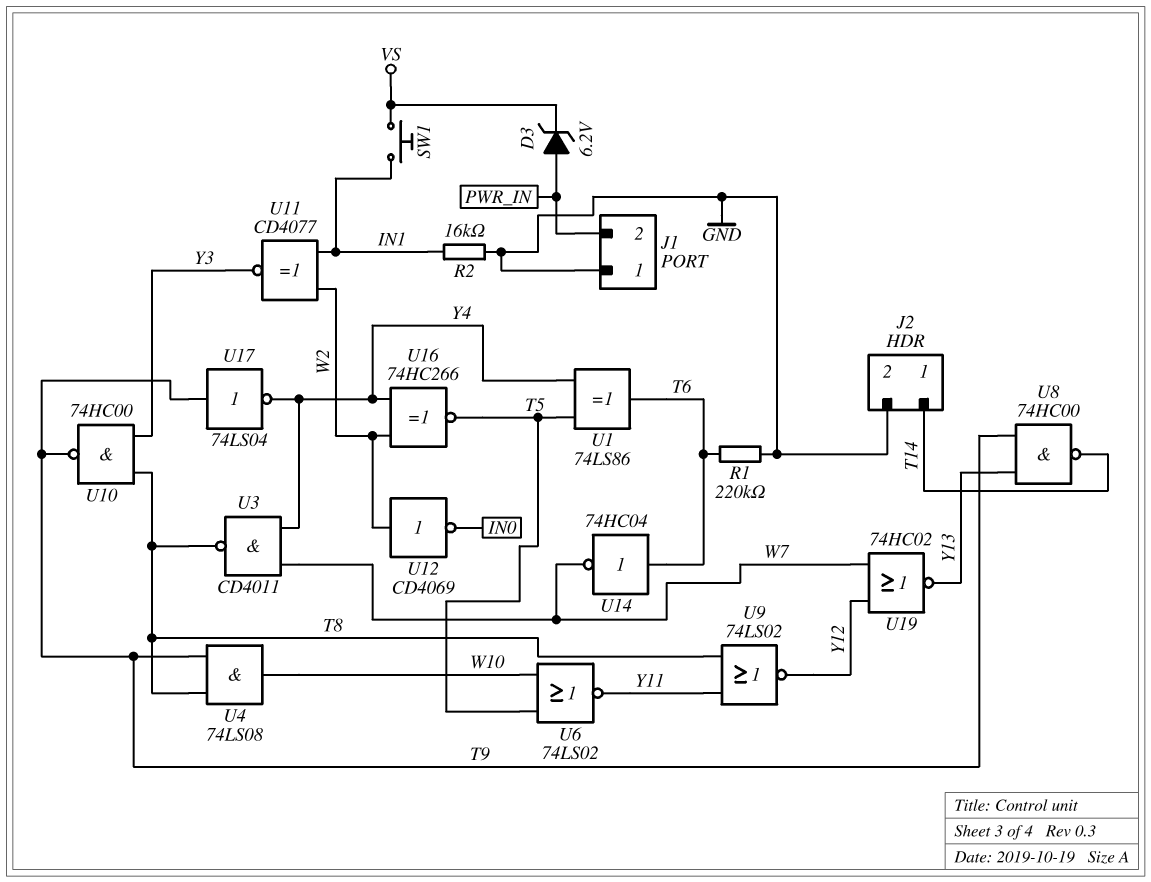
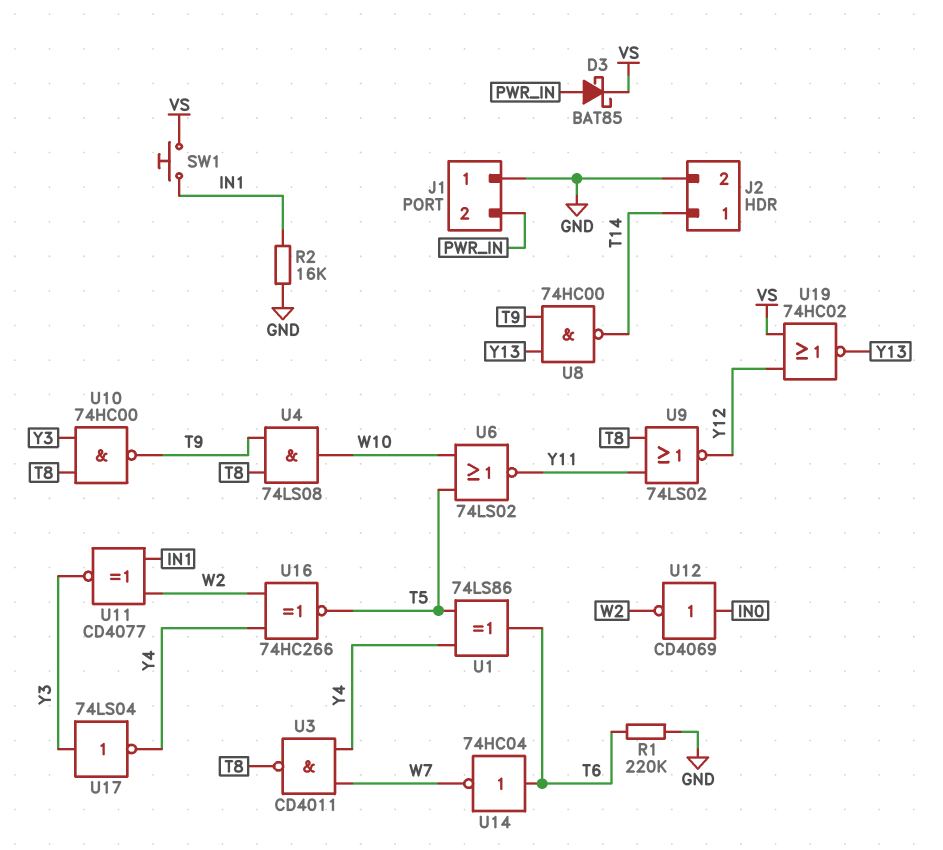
D3: zener 6.2V (A PWR_IN, K VS) -> schottky BAT85 (A PWR_IN, K VS)
U12: NOT CD4069 (in W2, out IN0) -> NOT CD4069 (in IN0, out W2)
U17: NOT 74LS04 (in T9, out Y4) -> NOT 74LS04 (in Y3, out Y4)
U19: NOR 74HC02 (in W7, in Y12, out Y13) -> NOR 74HC02 (in VS, in Y12, out Y13)

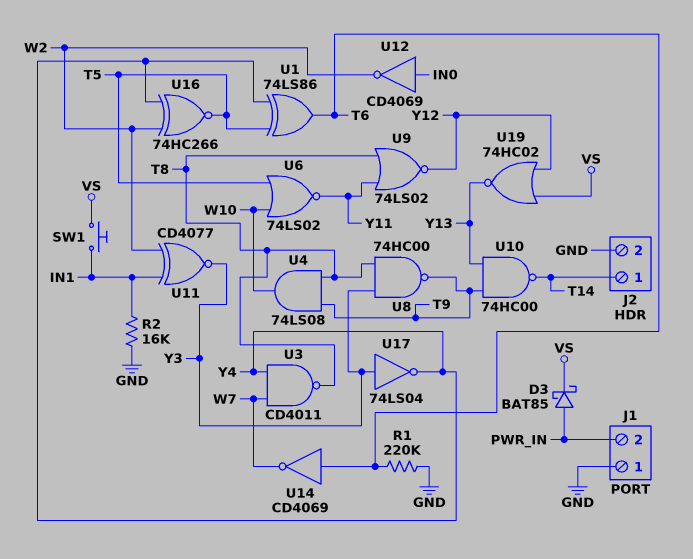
U8: NAND 74HC00 (in T9, in Y13, out T14) -> NAND 74HC00 (in T8, in Y3, out T9)
U10: NAND 74HC00 (in T8, in Y3, out T9) -> NAND 74HC00 (in T9, in Y13, out T14)
U14: NOT 74HC04 (in T6, out W7) -> NOT CD4069 (in T6, out W7)

